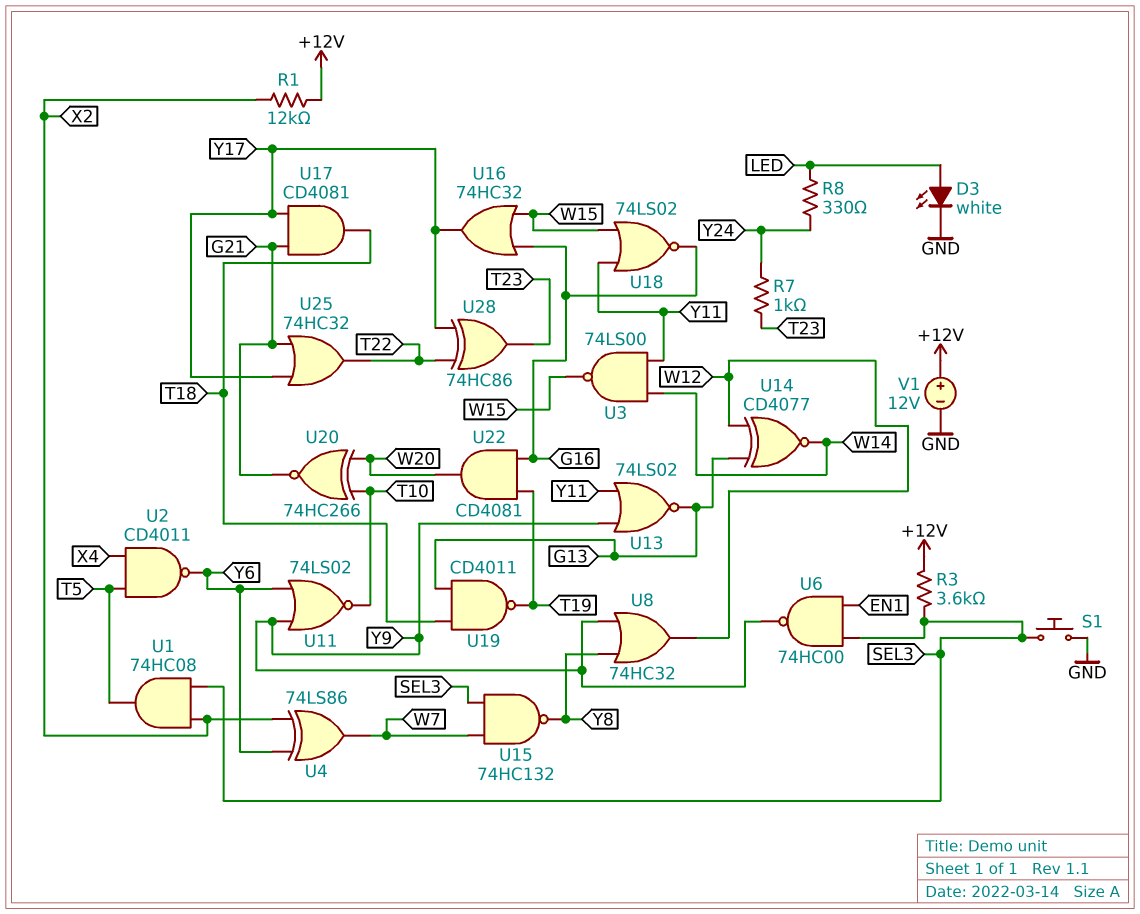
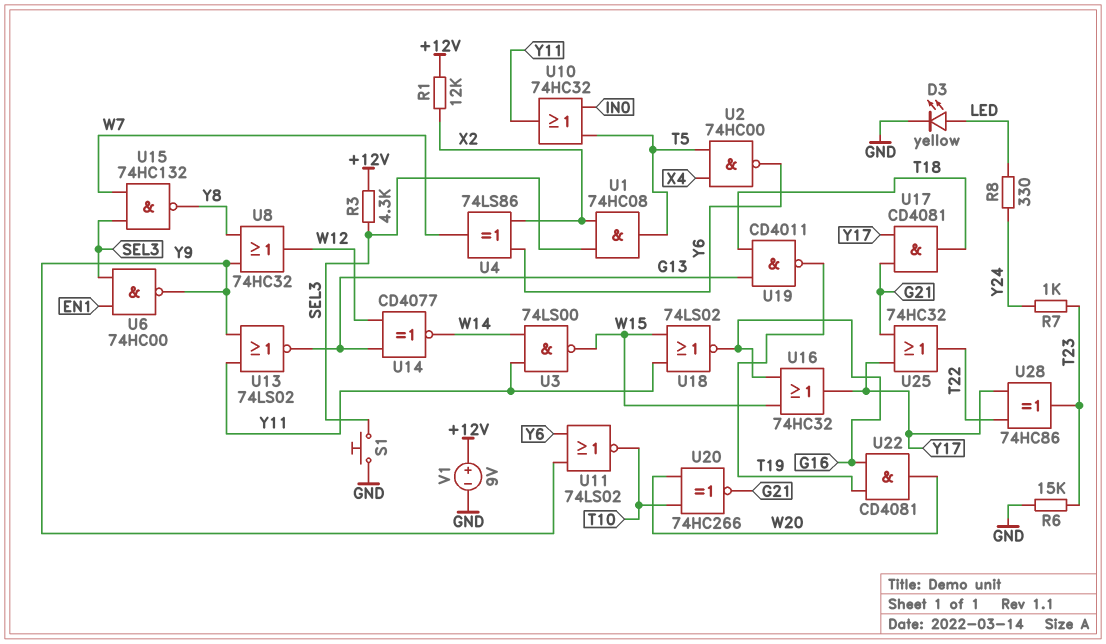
D3: LED white (A LED, K GND) -> LED yellow (A LED, K GND)
R3: 3.6k (+12V, SEL3) -> 4.3k (+12V, SEL3)
R6: none -> 15k (GND, T23)
U2: NAND CD4011 (in T5, in X4, out Y6) -> NAND 74HC00 (in T5, in X4, out Y6)
U10: none -> OR 74HC32 (in IN0, in T5, out Y11)
V1: 12V (plus +12V, minus GND) -> 9V (plus +12V, minus GND)

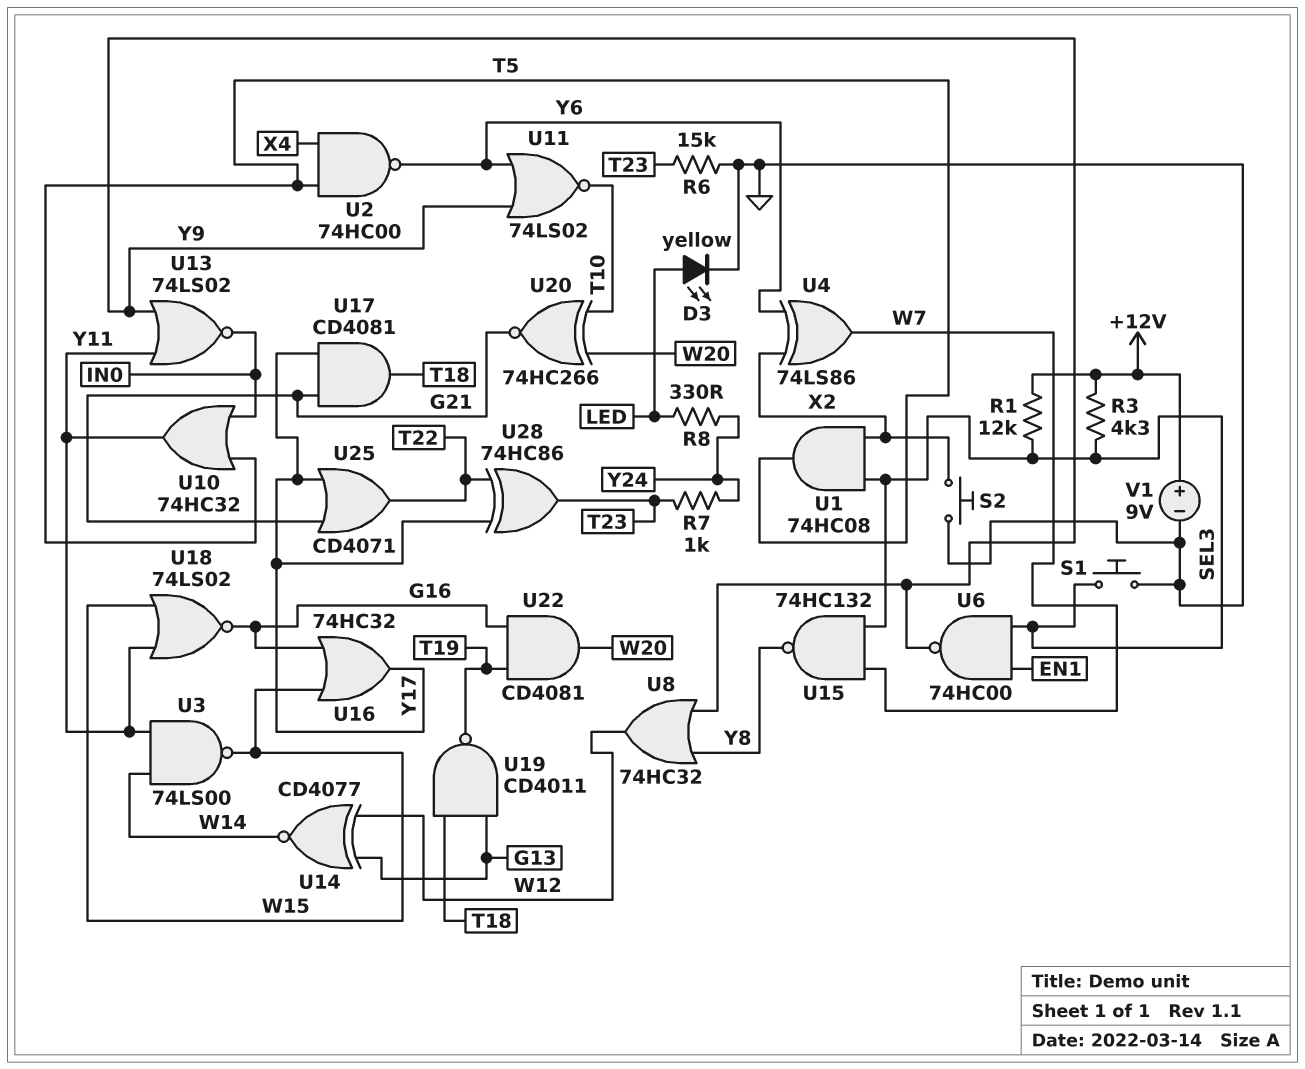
R1: 12k (+12V, X2) -> 12k (+12V, SEL3)
S2: none -> button (GND, X2)
U13: NOR 74LS02 (in Y9, in Y11, out G13) -> NOR 74LS02 (in Y9, in Y11, out IN0)
U25: OR 74HC32 (in G21, in Y17, out T22) -> OR CD4071 (in G21, in Y17, out T22)

